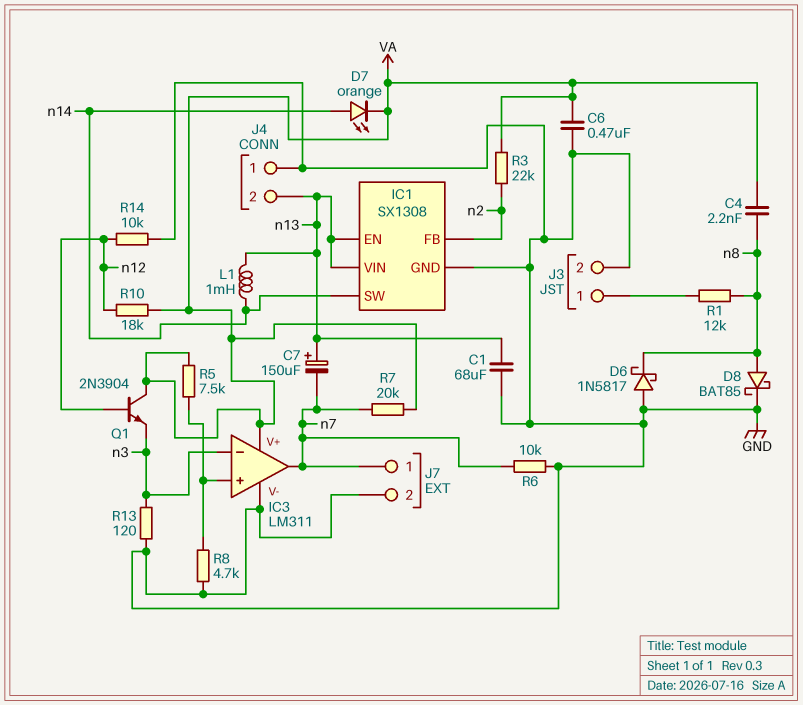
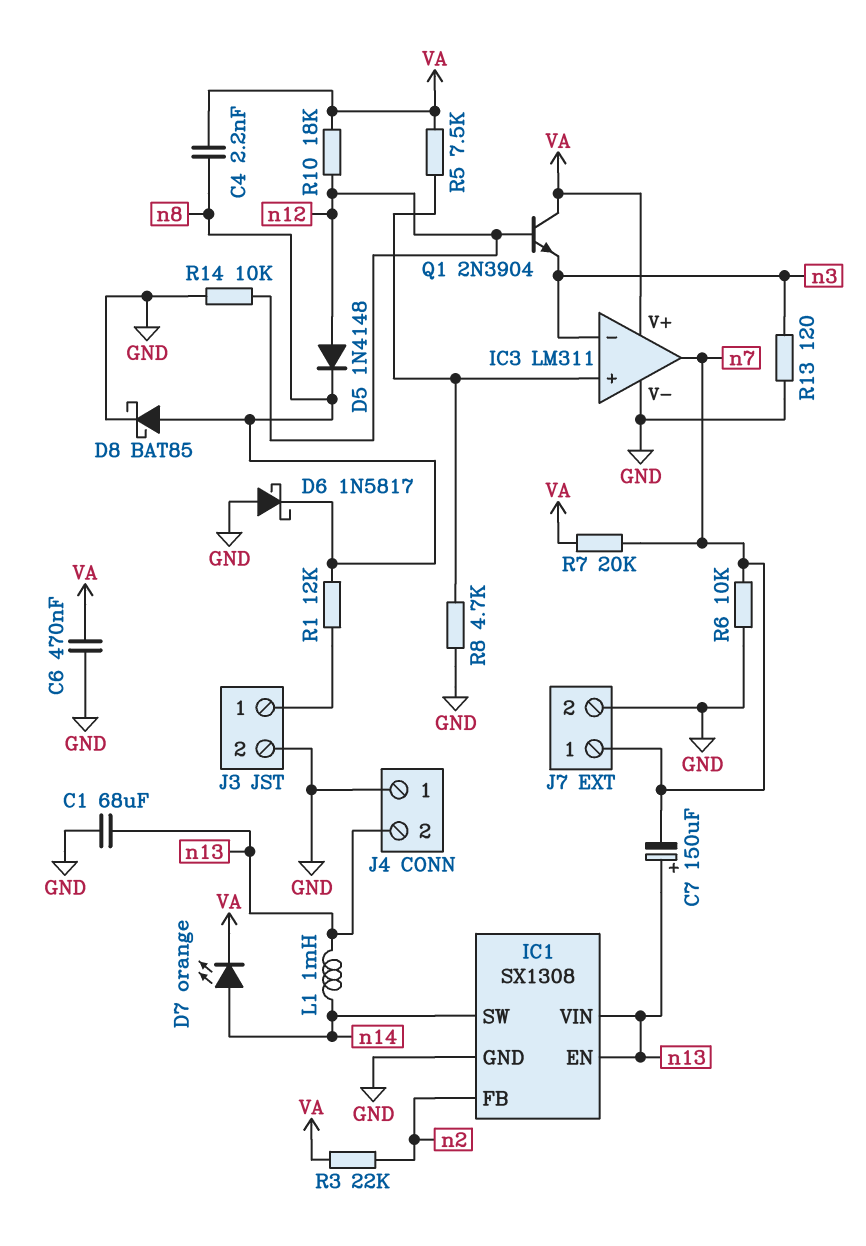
D5: none -> diode 1N4148 (A n12, K n8)

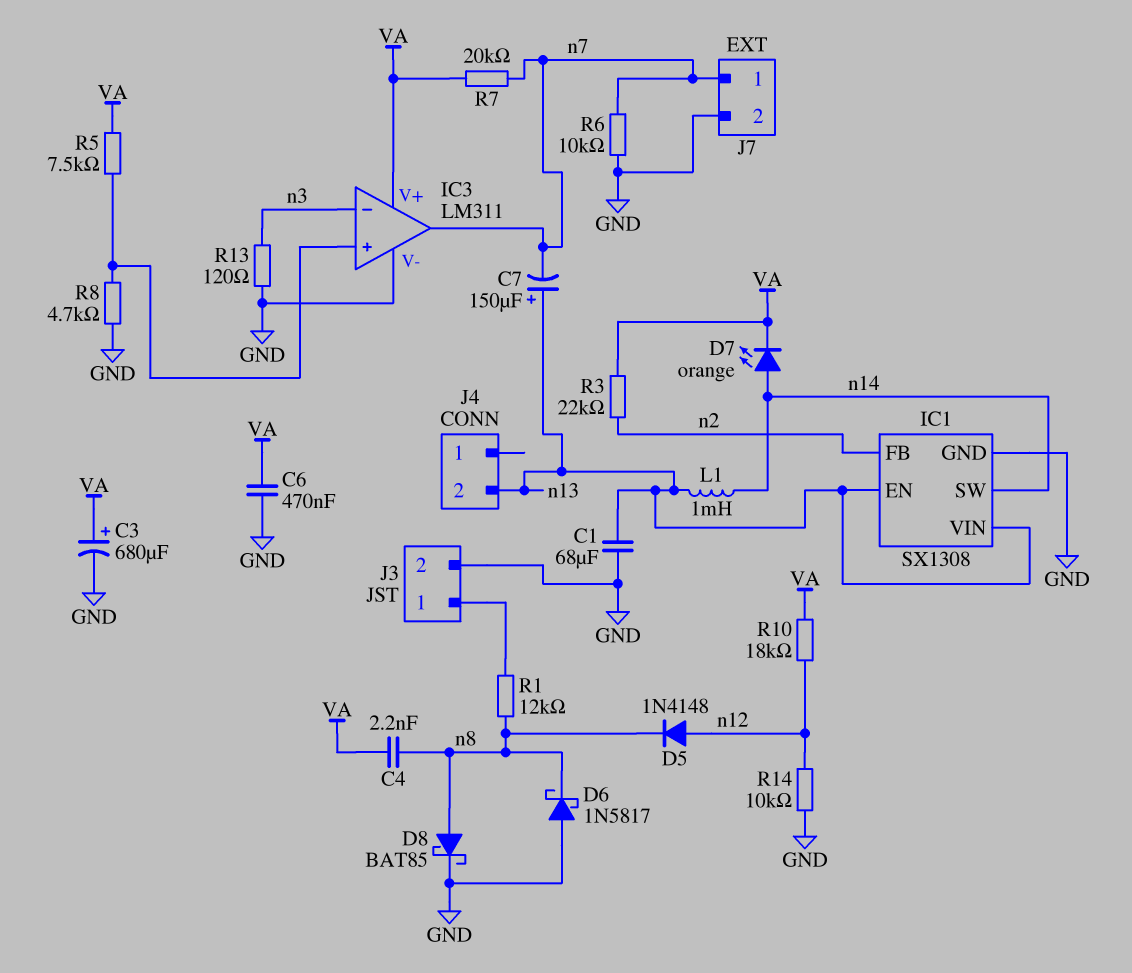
C3: none -> 680uF (plus VA, minus GND)
J4 pin 1: GND -> none
Q1: NPN 2N3904 (B n12, C VA, E n3) -> none

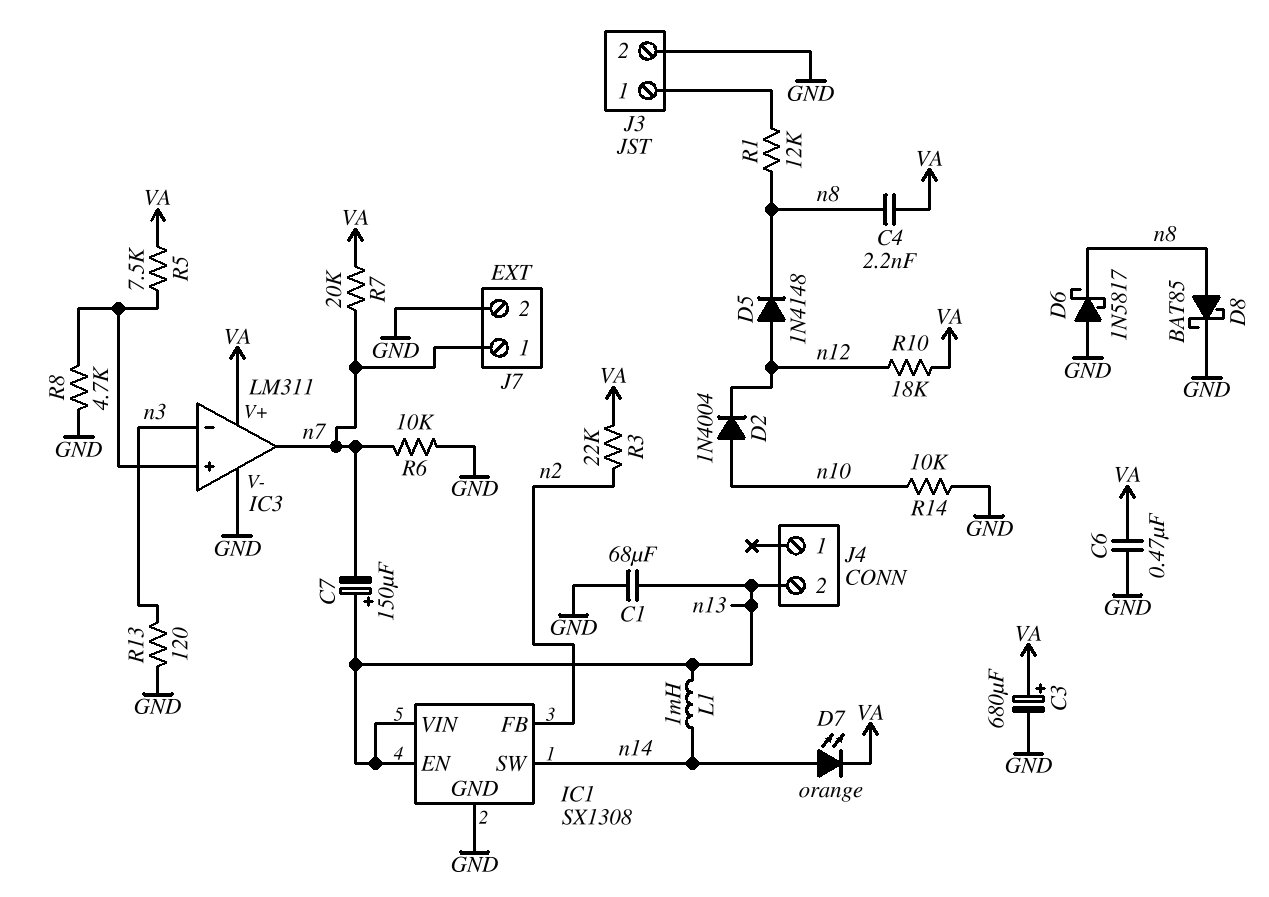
D2: none -> diode 1N4004 (A n10, K n12)
R14: 10k (GND, n12) -> 10k (GND, n10)

